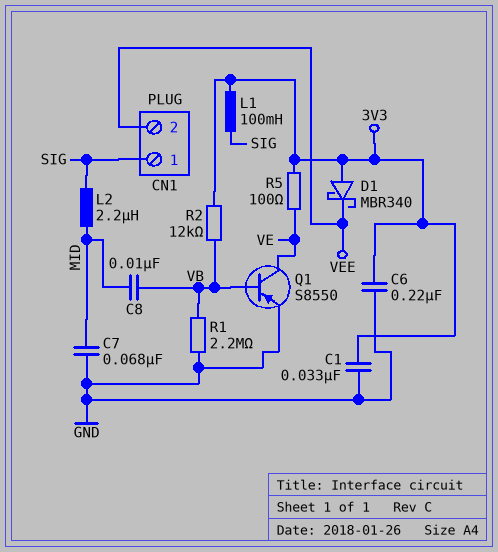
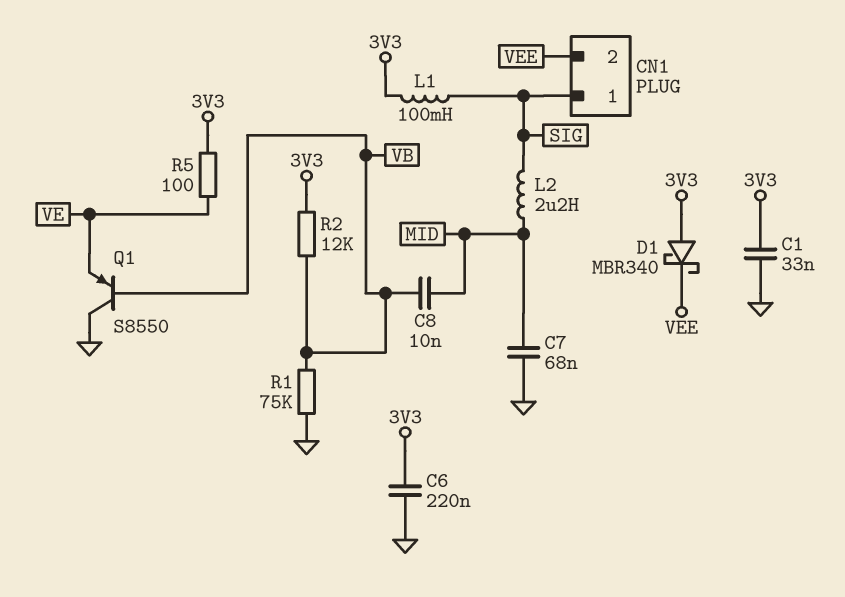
Q1: PNP S8550 (B VB, C VE, E GND) -> PNP S8550 (B VB, C GND, E VE)
R1: 2.2M (GND, VB) -> 75k (GND, VB)

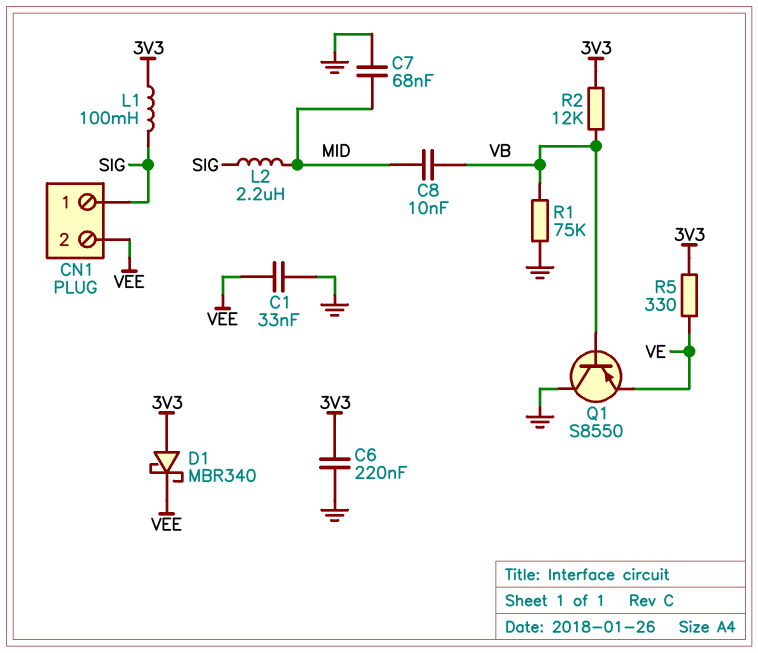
C1: 33nF (3V3, GND) -> 33nF (GND, VEE)
R5: 100 (3V3, VE) -> 330 (3V3, VE)

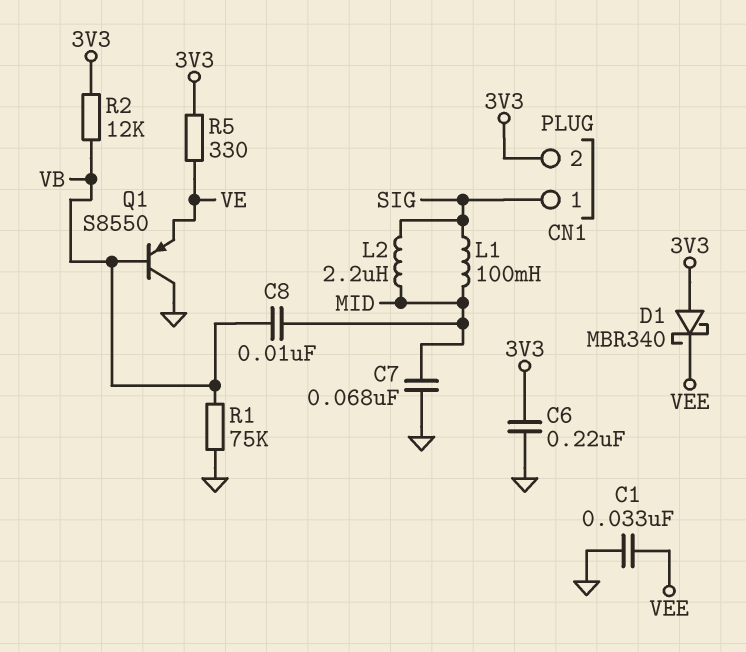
CN1 pin 2: VEE -> 3V3
L1: 100mH (3V3, SIG) -> 100mH (MID, SIG)

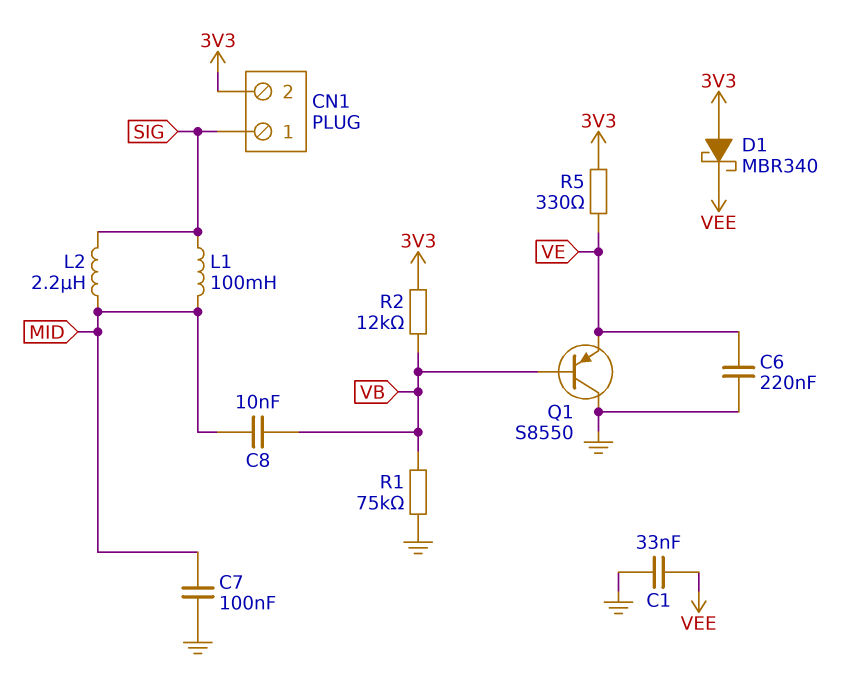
C6: 220nF (3V3, GND) -> 220nF (GND, VE)
C7: 68nF (GND, MID) -> 100nF (GND, MID)

